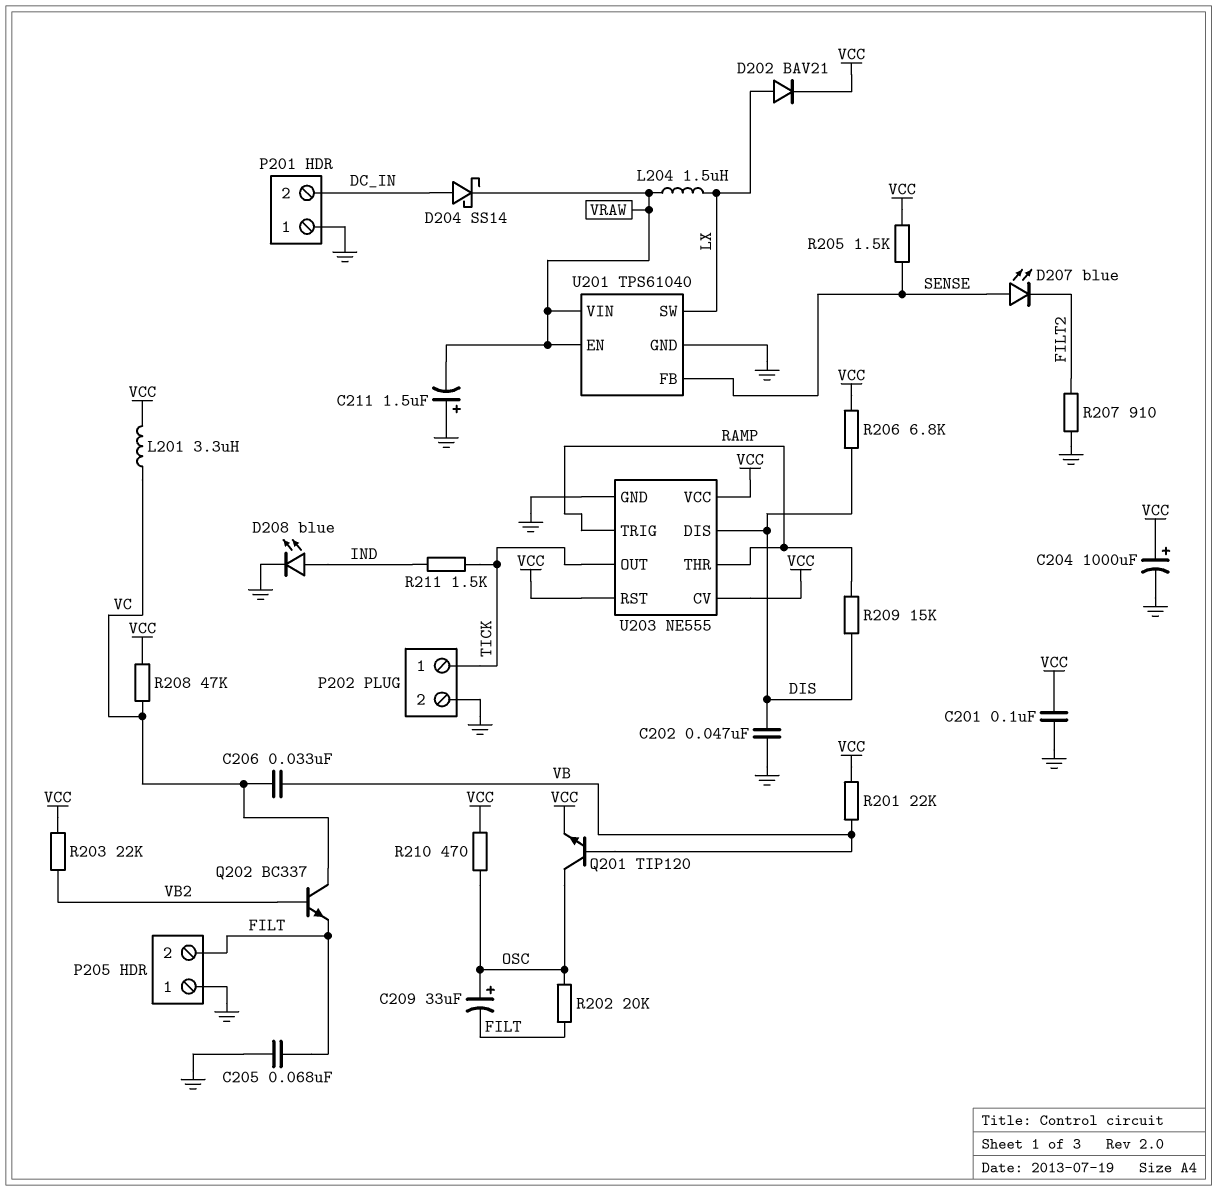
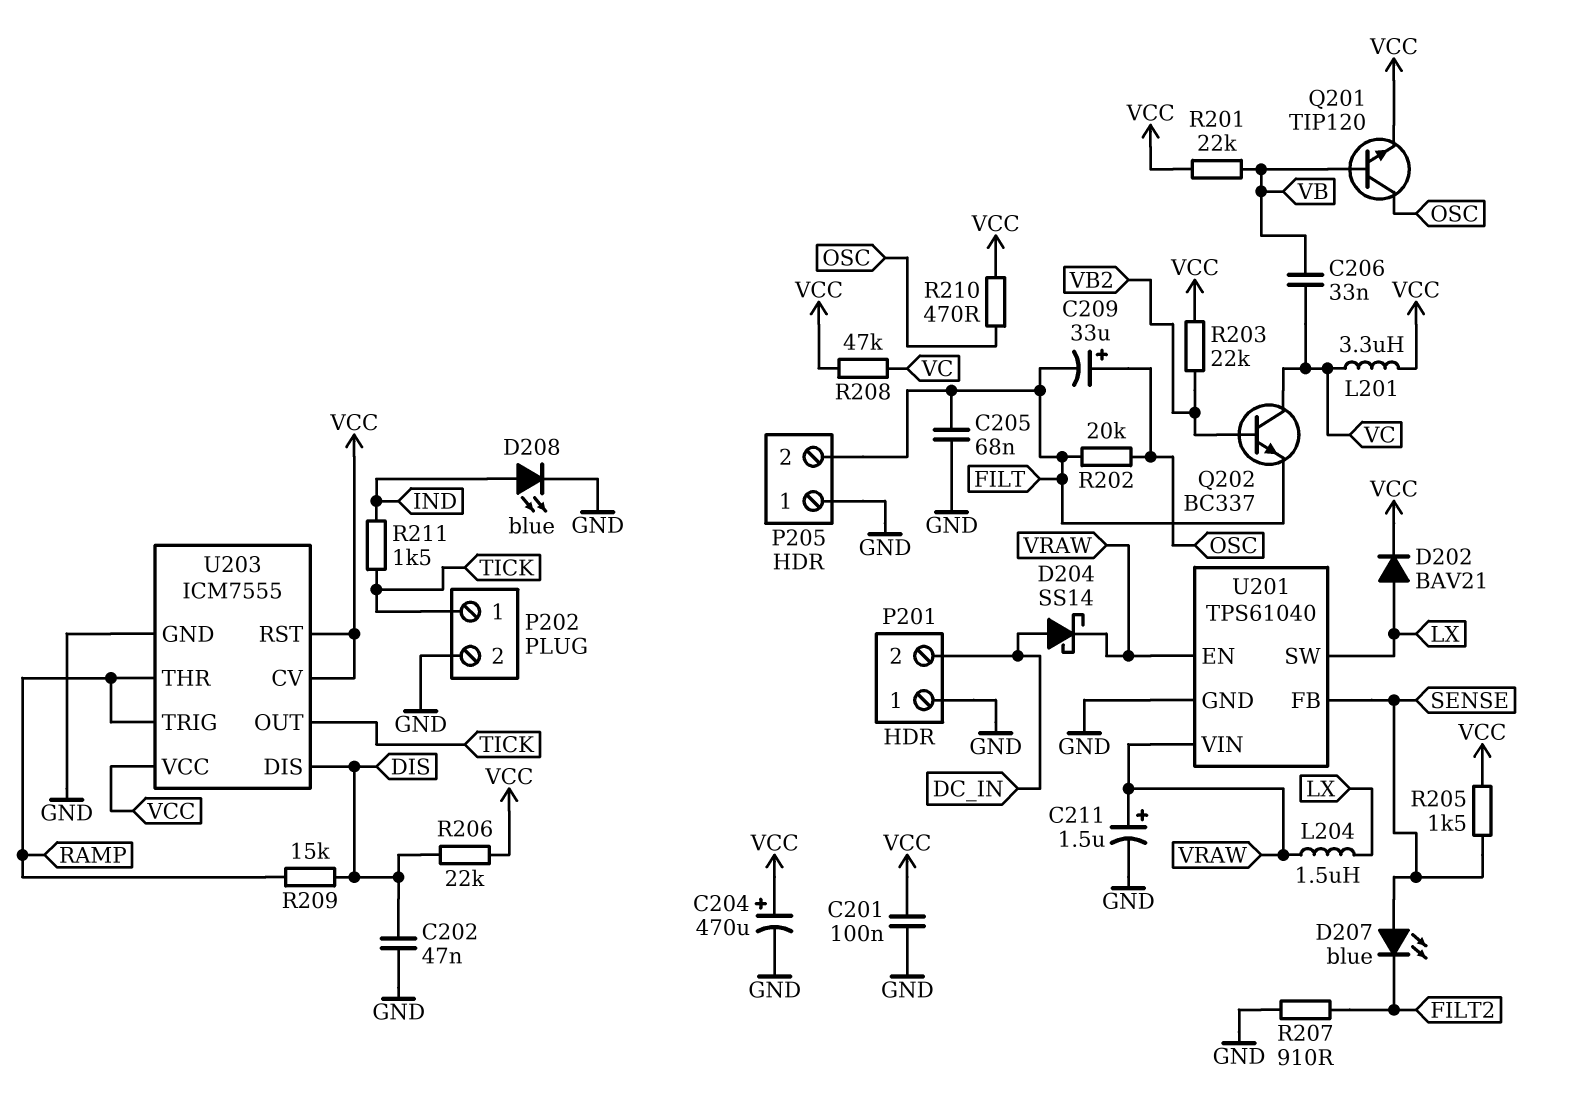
C204: 1000uF (plus VCC, minus GND) -> 470uF (plus VCC, minus GND)
C211: 1.5uF (plus GND, minus VRAW) -> 1.5uF (plus VRAW, minus GND)
R206: 6.8k (DIS, VCC) -> 22k (DIS, VCC)
U203: NE555 -> ICM7555

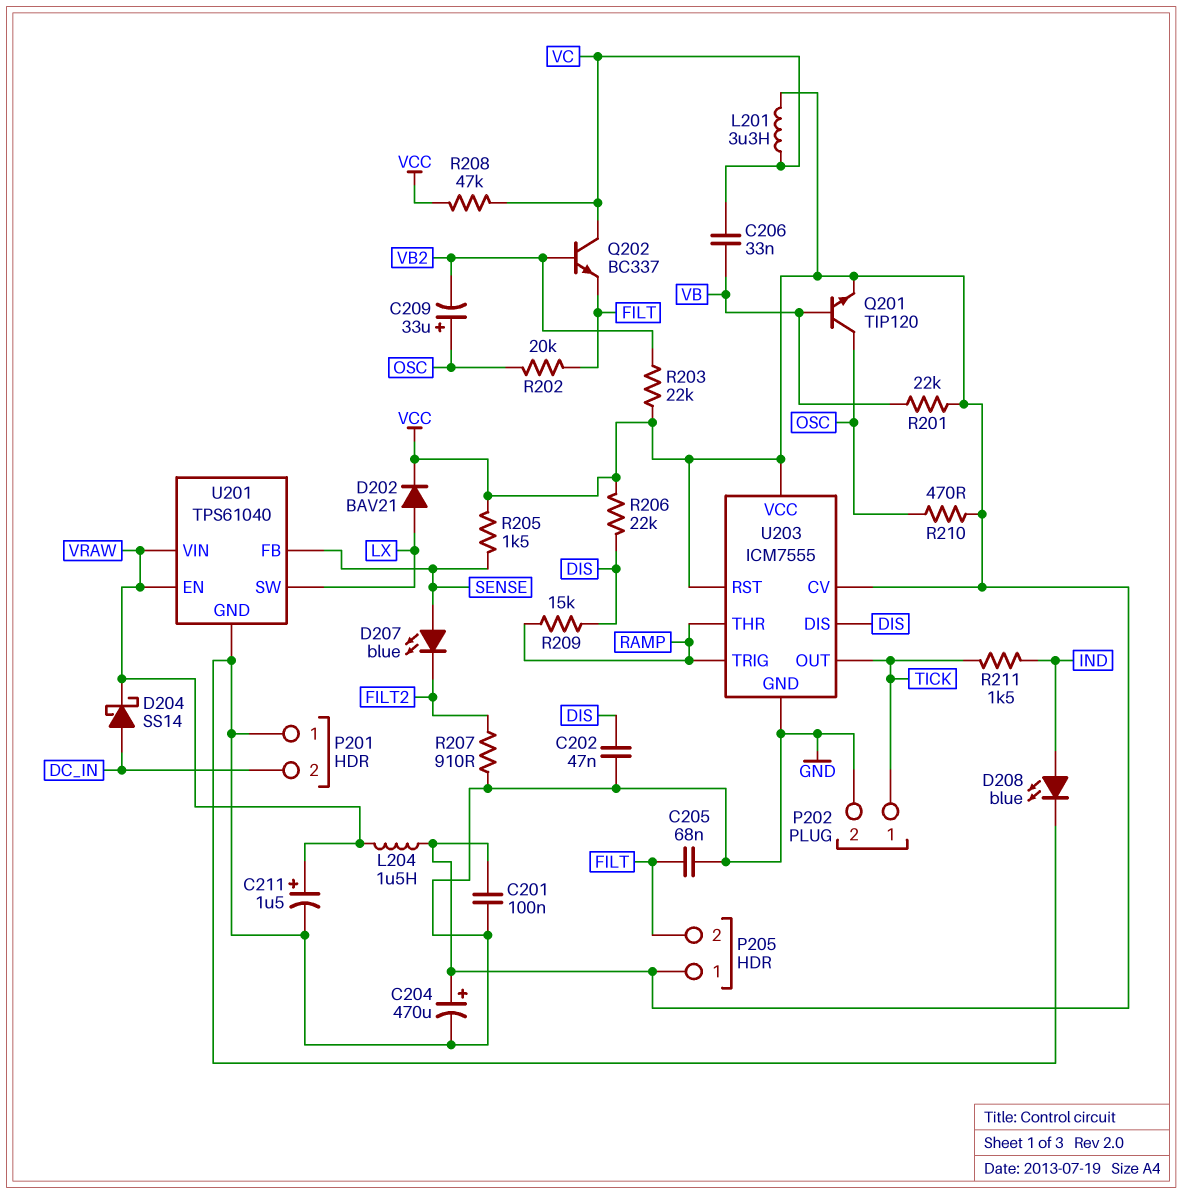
C209: 33uF (plus OSC, minus FILT) -> 33uF (plus OSC, minus VB2)
L204: 1.5uH (LX, VRAW) -> 1.5uH (VCC, VRAW)
P205 pin 1: GND -> VCC

